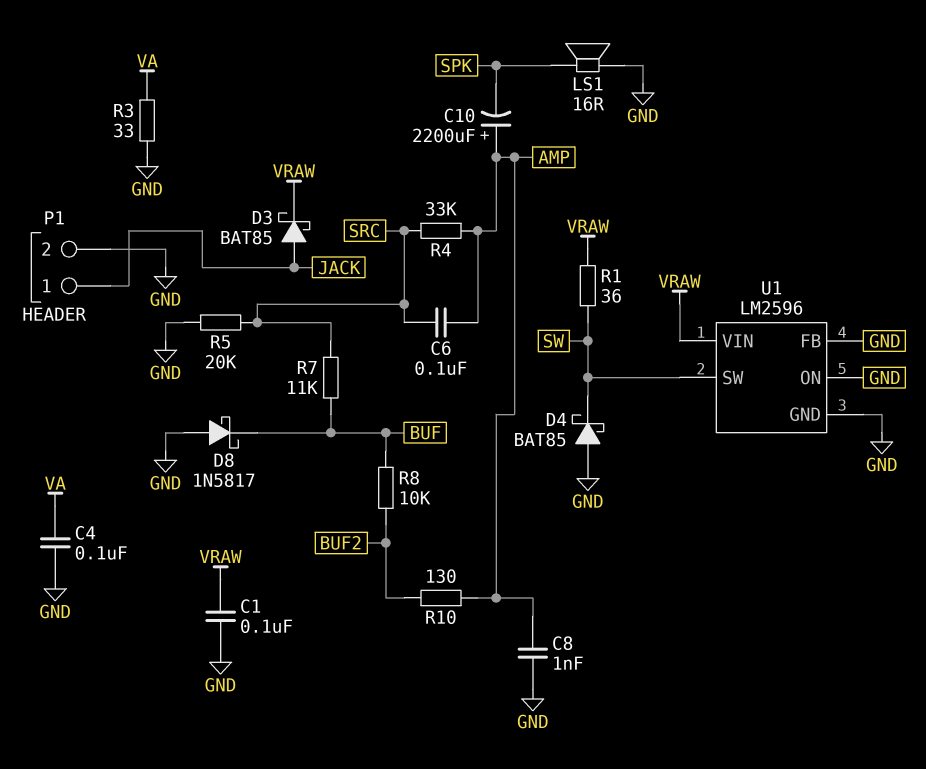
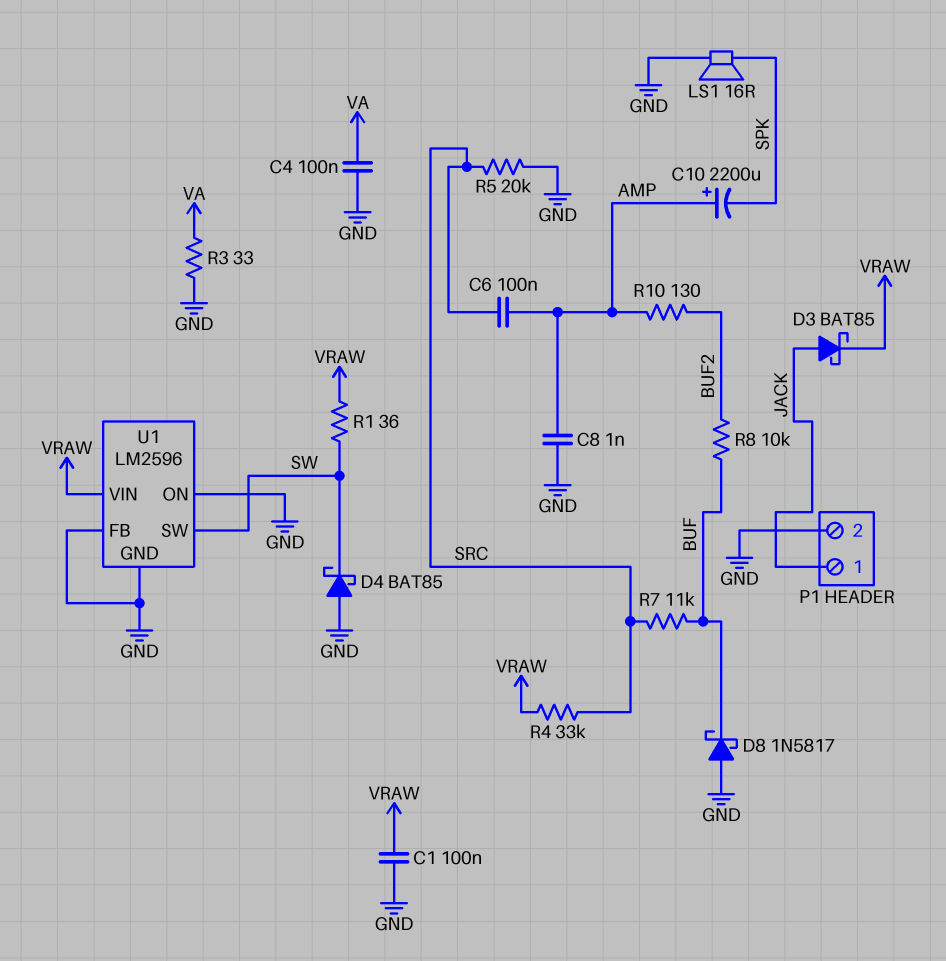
R4: 33k (AMP, SRC) -> 33k (SRC, VRAW)

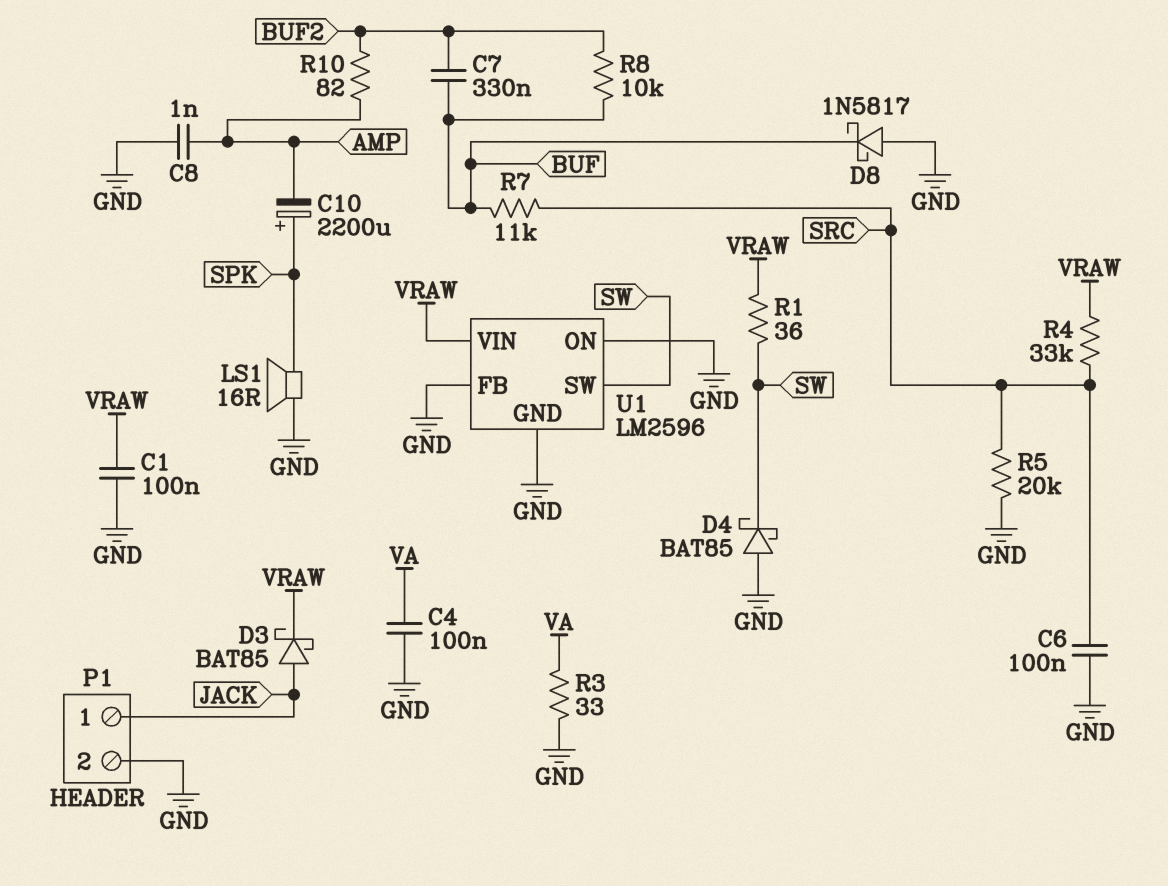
C6: 100nF (AMP, SRC) -> 100nF (GND, SRC)
C7: none -> 330nF (BUF, BUF2)
C10: 2200uF (plus AMP, minus SPK) -> 2200uF (plus SPK, minus AMP)
R10: 130 (AMP, BUF2) -> 82 (AMP, BUF2)

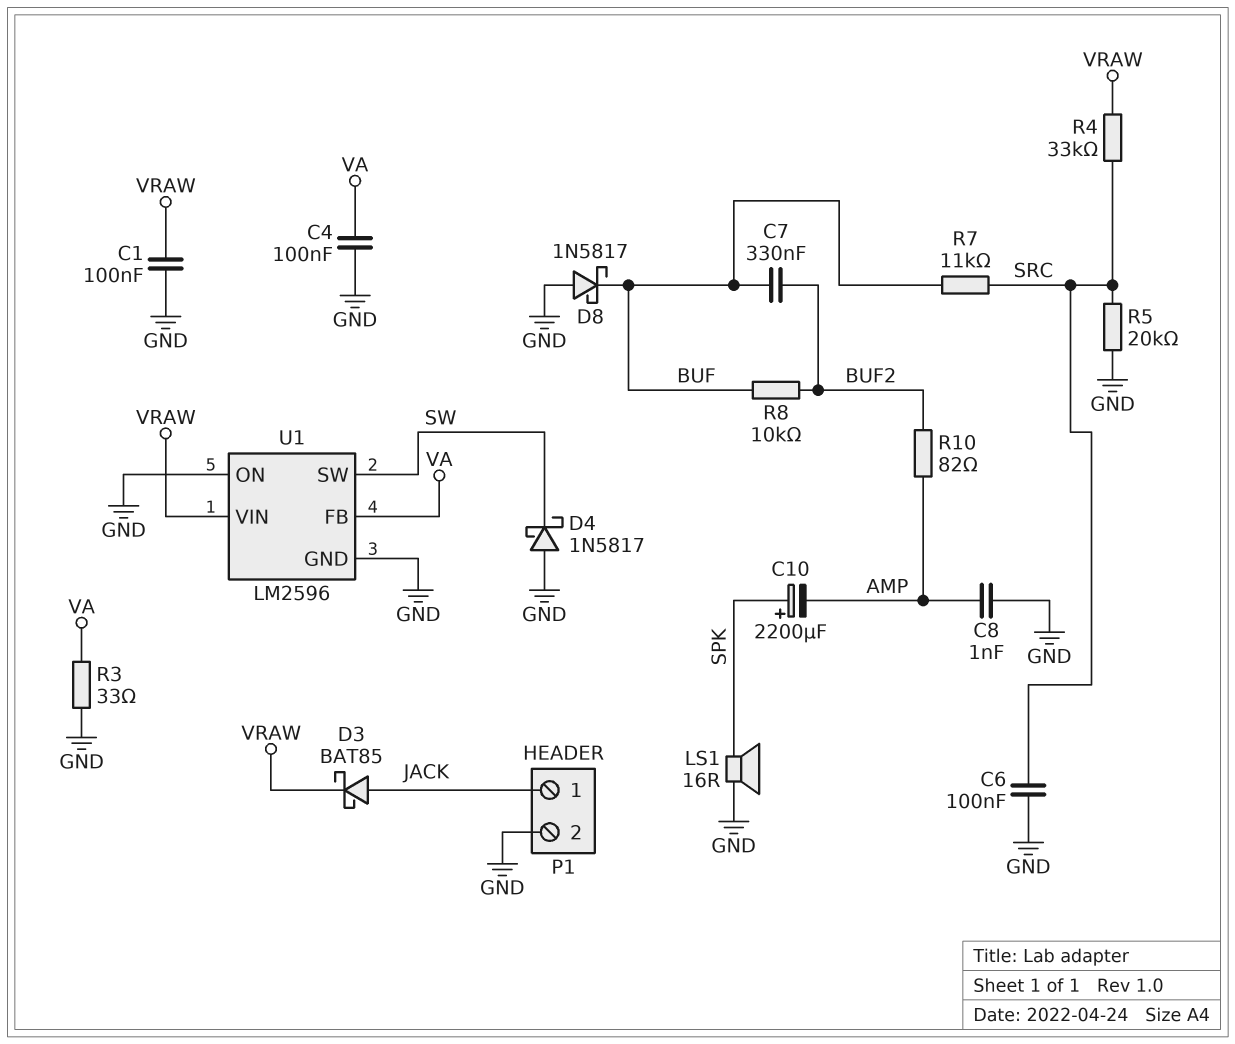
D4: schottky BAT85 (A GND, K SW) -> schottky 1N5817 (A GND, K SW)
R1: 36 (SW, VRAW) -> none
U1 pin FB: GND -> VA

